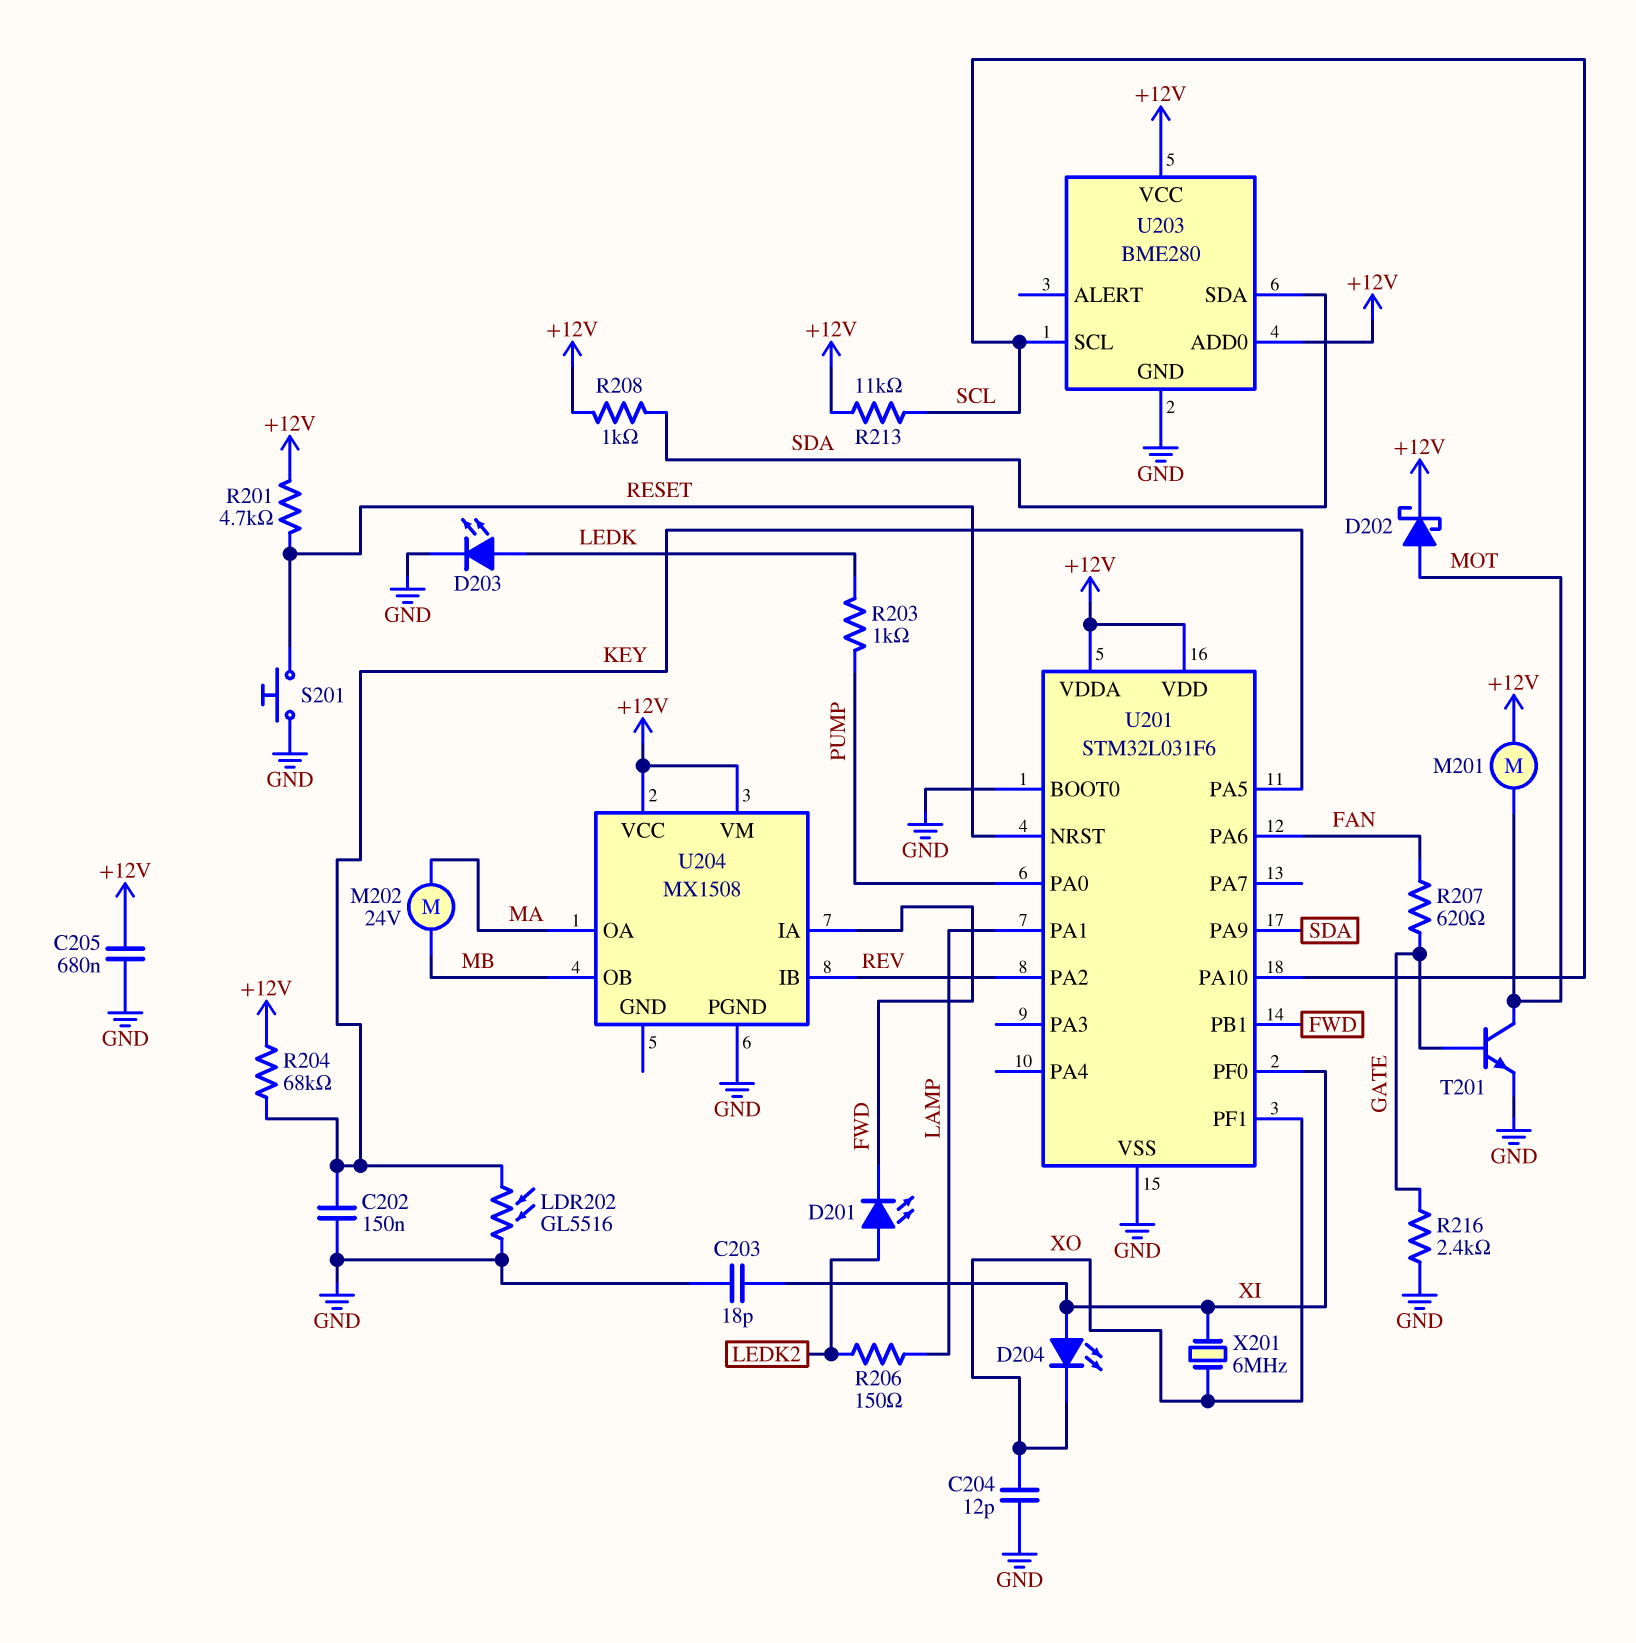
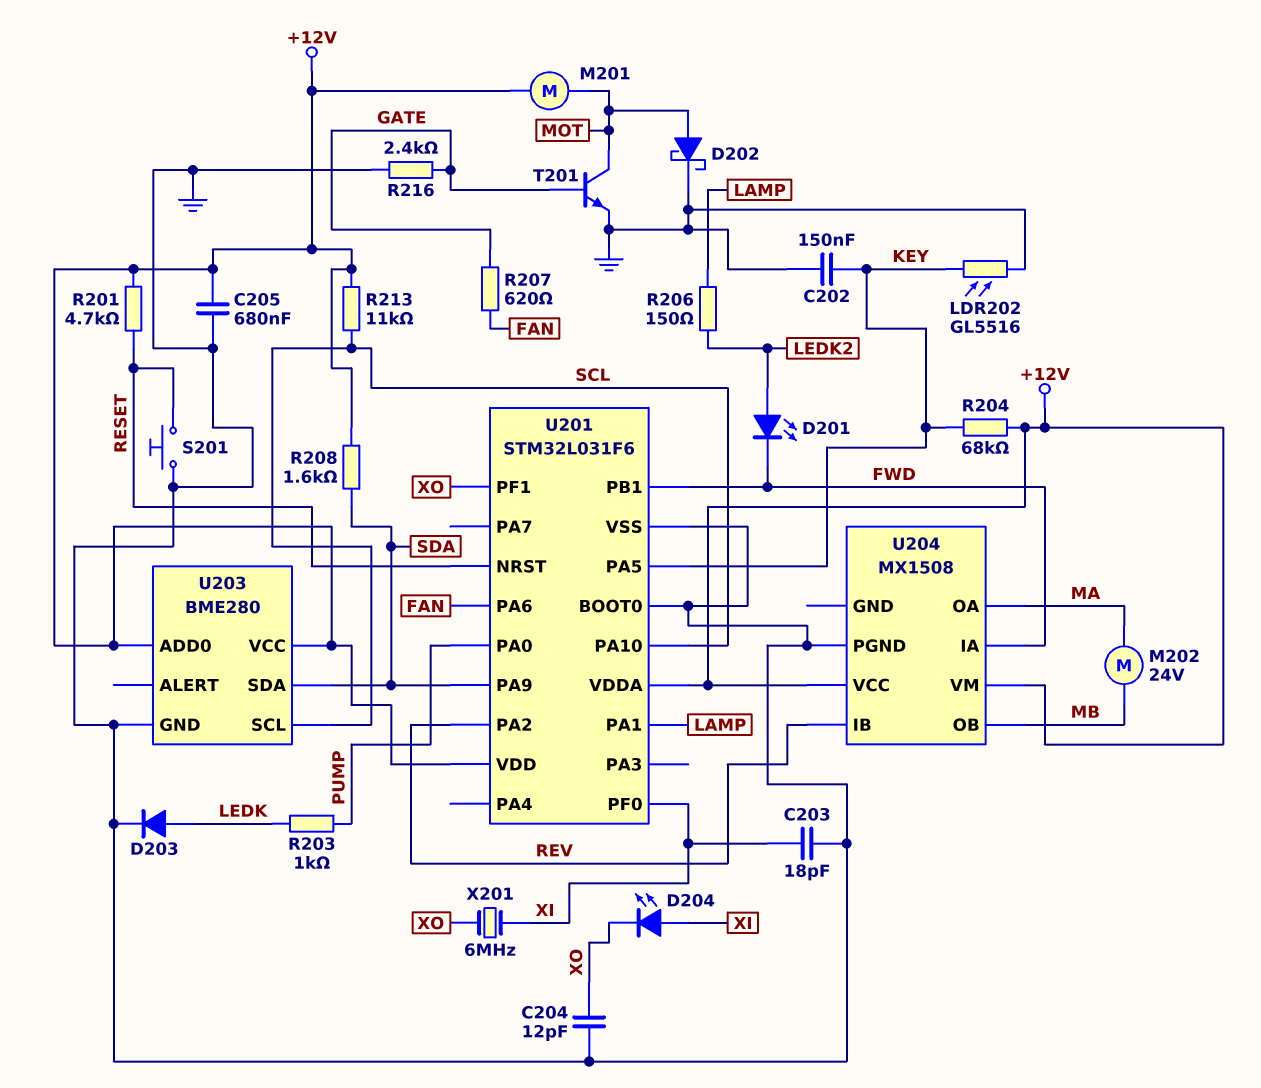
D202: schottky (A MOT, K +12V) -> schottky (A MOT, K GND)
D203: LED (A LEDK, K GND) -> diode (A LEDK, K GND)
R208: 1k (+12V, SDA) -> 1.6k (+12V, SDA)

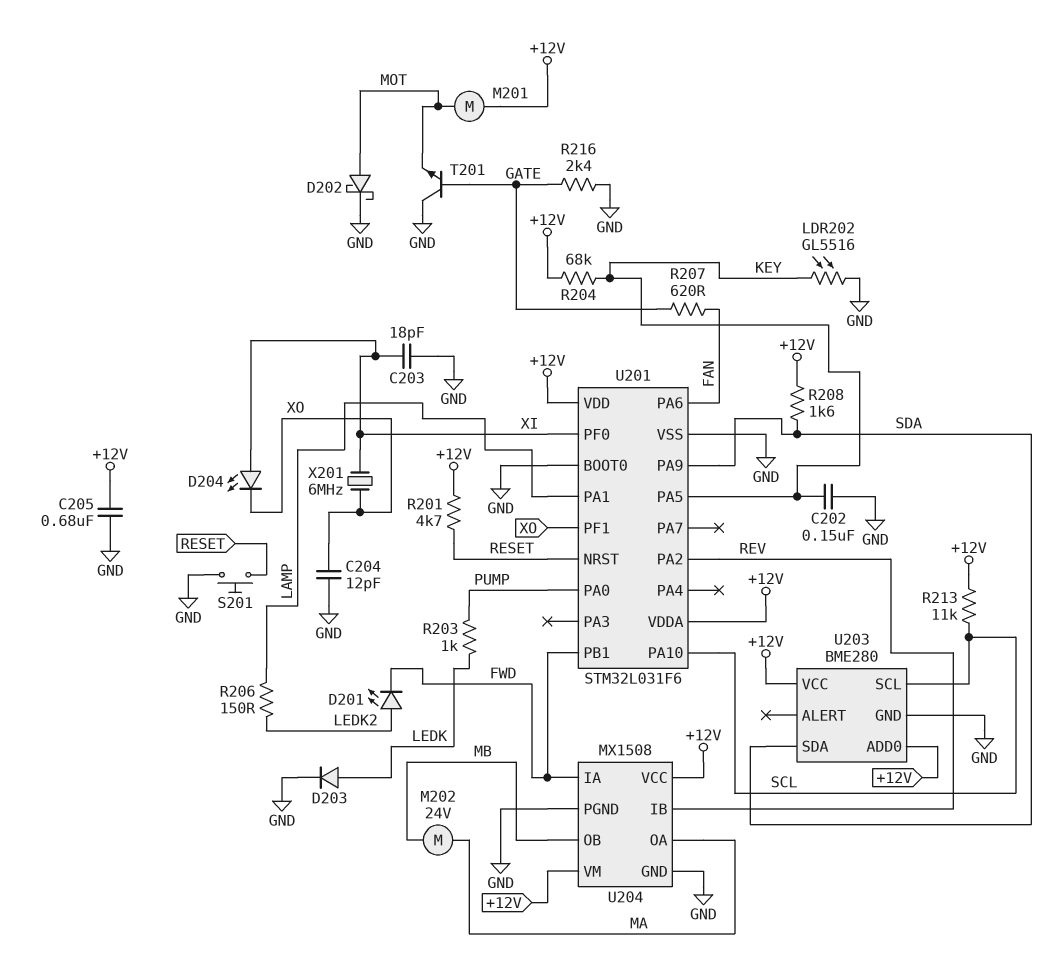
T201: NPN (B GATE, C MOT, E GND) -> NPN (B GATE, C GND, E MOT)
U204 pin GND: none -> GND

